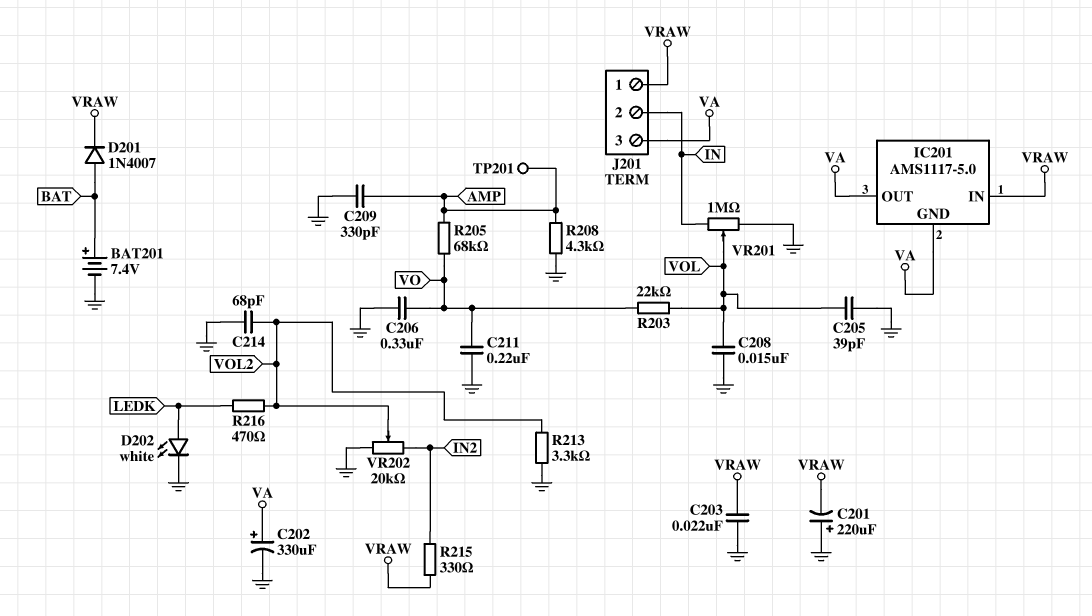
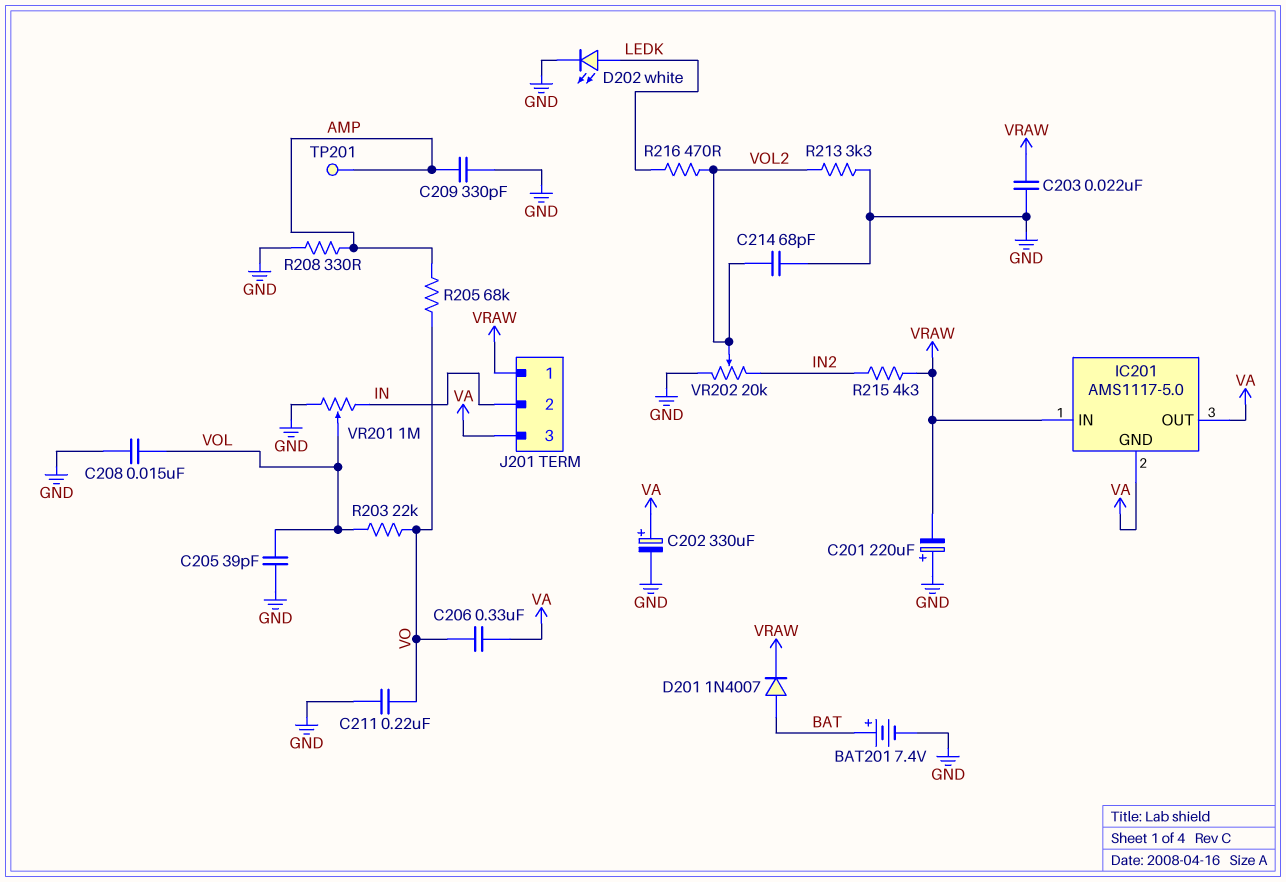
C206: 330nF (GND, VO) -> 330nF (VA, VO)
R208: 4.3k (AMP, GND) -> 330 (AMP, GND)
R215: 330 (IN2, VRAW) -> 4.3k (IN2, VRAW)

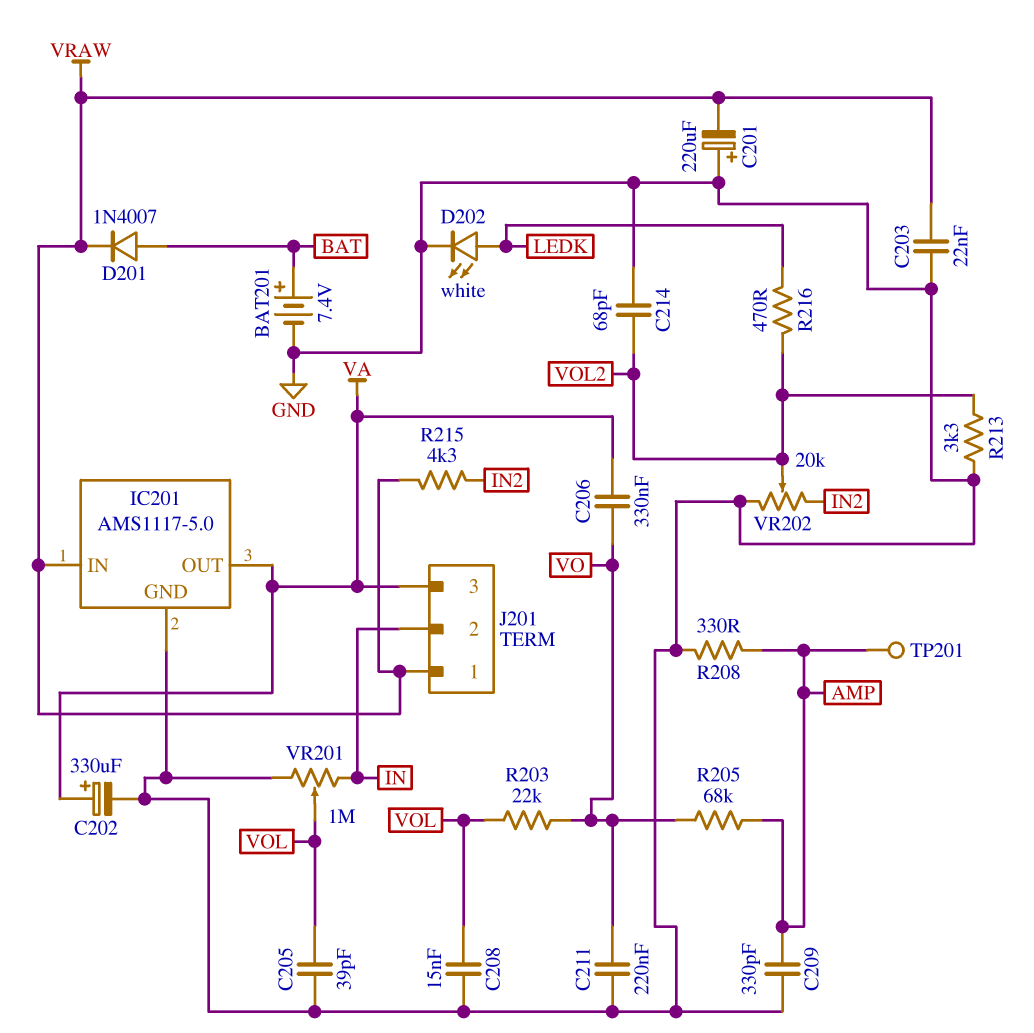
IC201 pin GND: VA -> GND

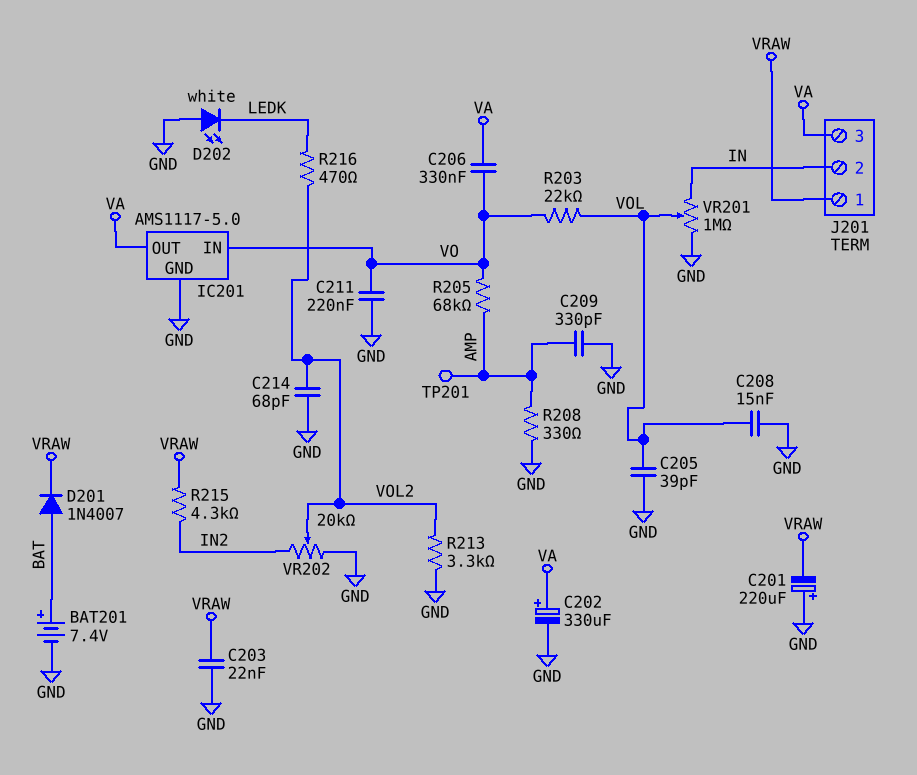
D202: LED white (A LEDK, K GND) -> LED white (A GND, K LEDK)
IC201 pin IN: VRAW -> VO

